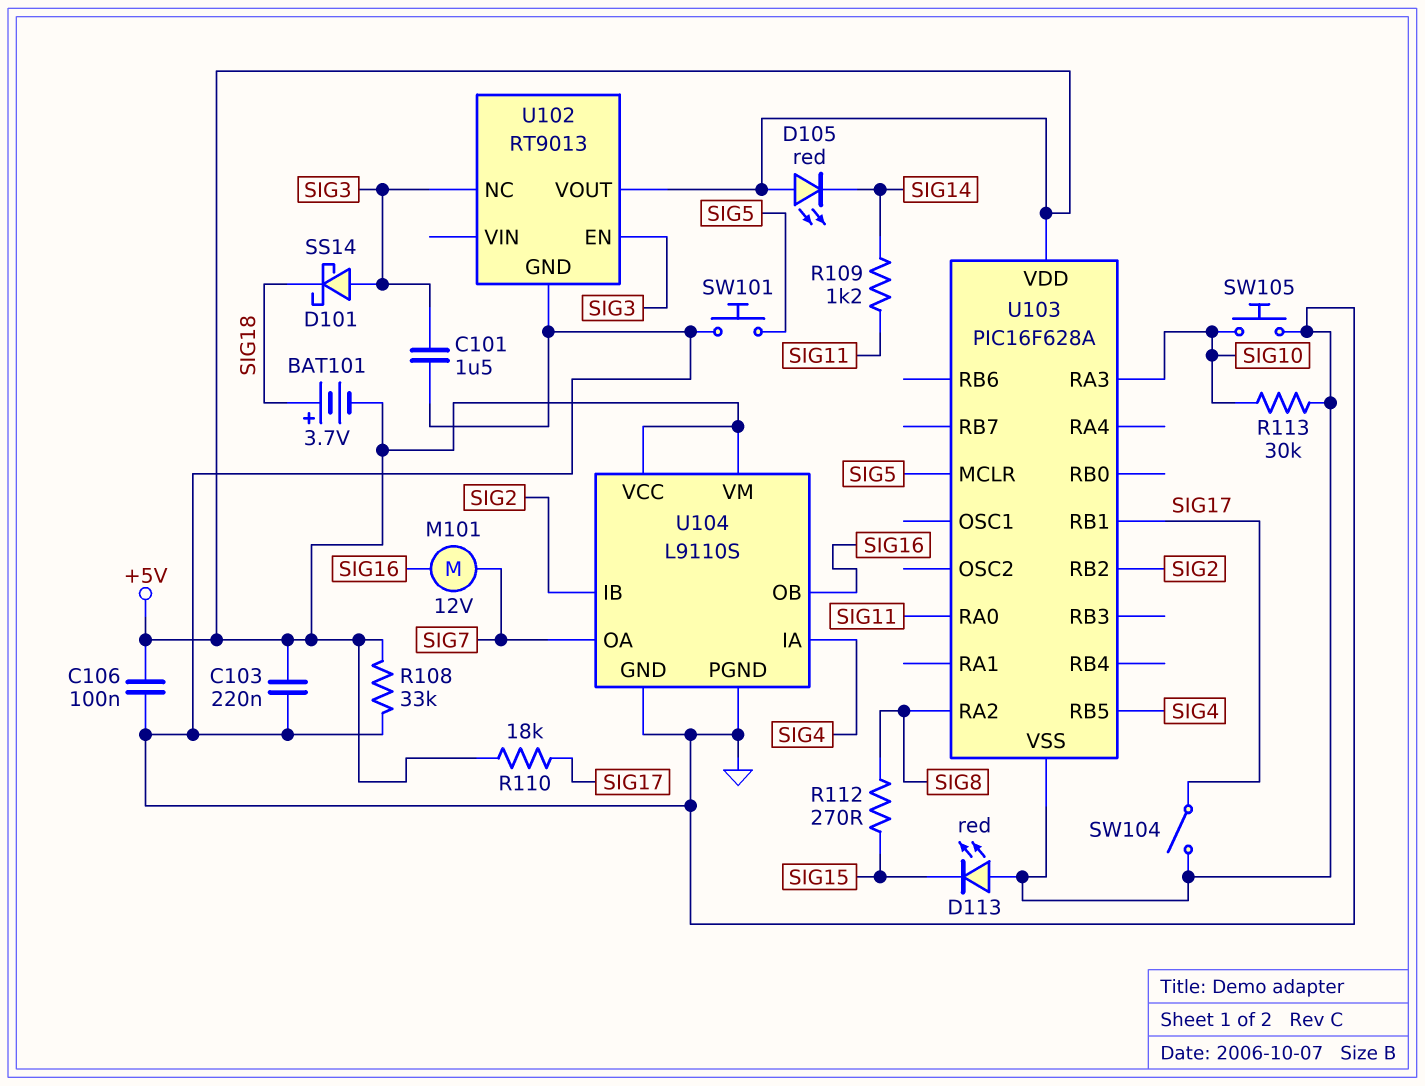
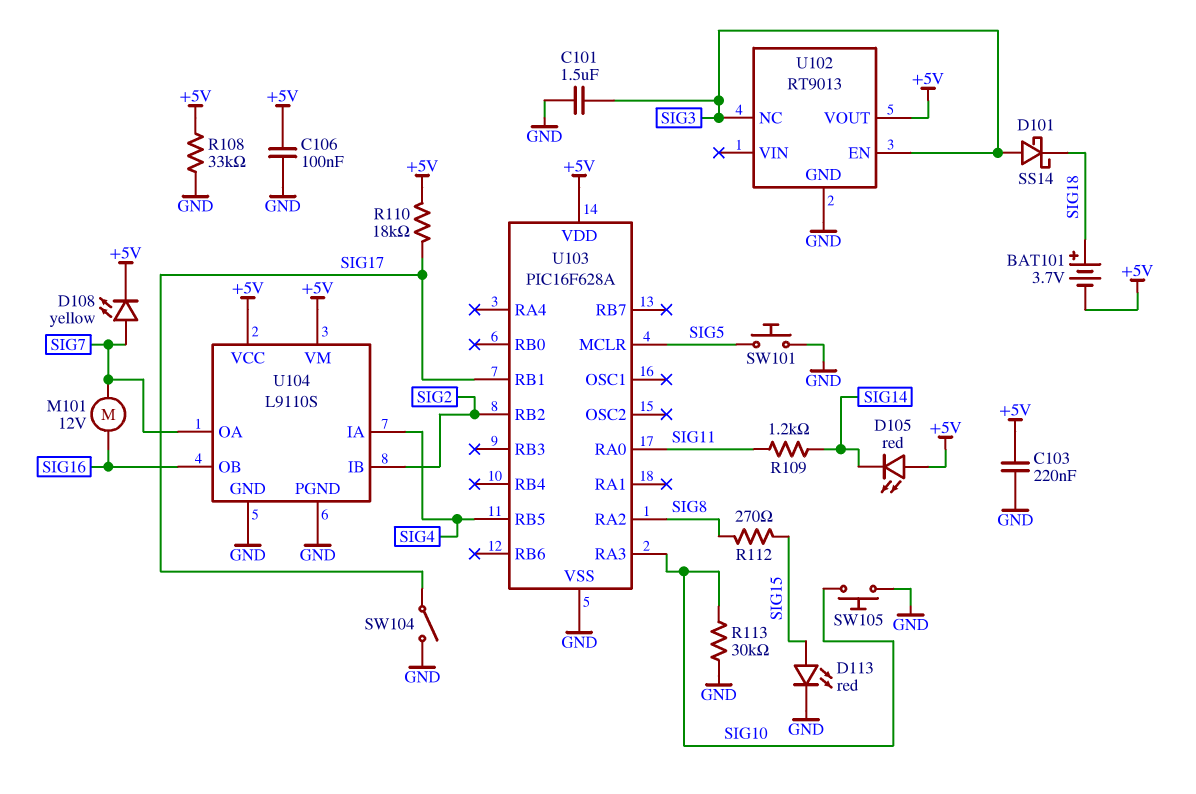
D108: none -> LED yellow (A SIG7, K +5V)
D113: LED red (A GND, K SIG15) -> LED red (A SIG15, K GND)

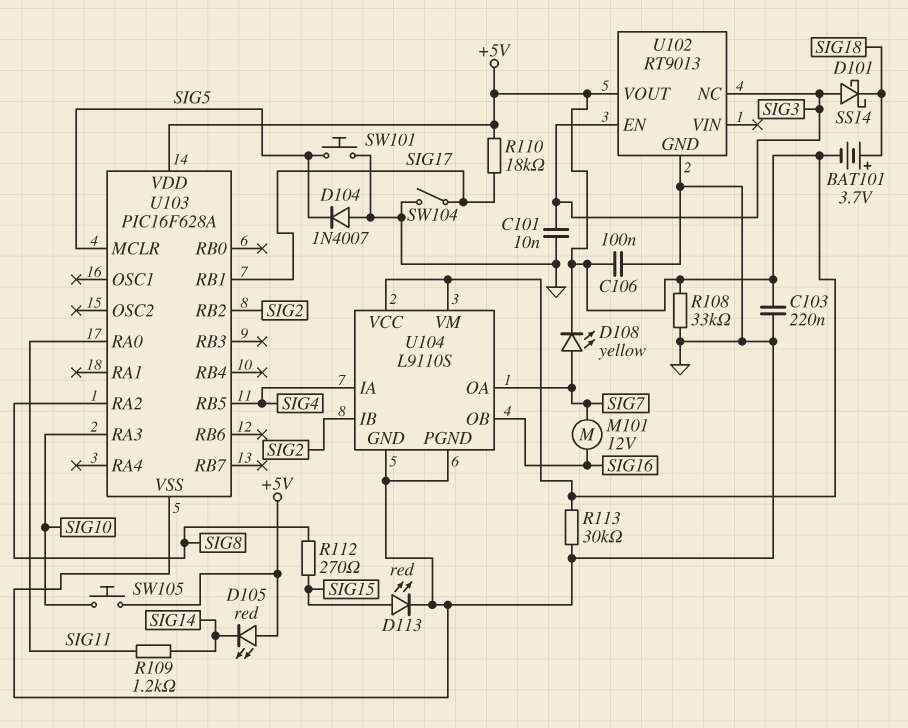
C101: 1.5uF (GND, SIG3) -> 10nF (GND, SIG3)
D104: none -> diode 1N4007 (A GND, K SIG5)
R113: 30k (GND, SIG10) -> 30k (+5V, GND)
SW105: button (GND, SIG10) -> button (+5V, SIG10)

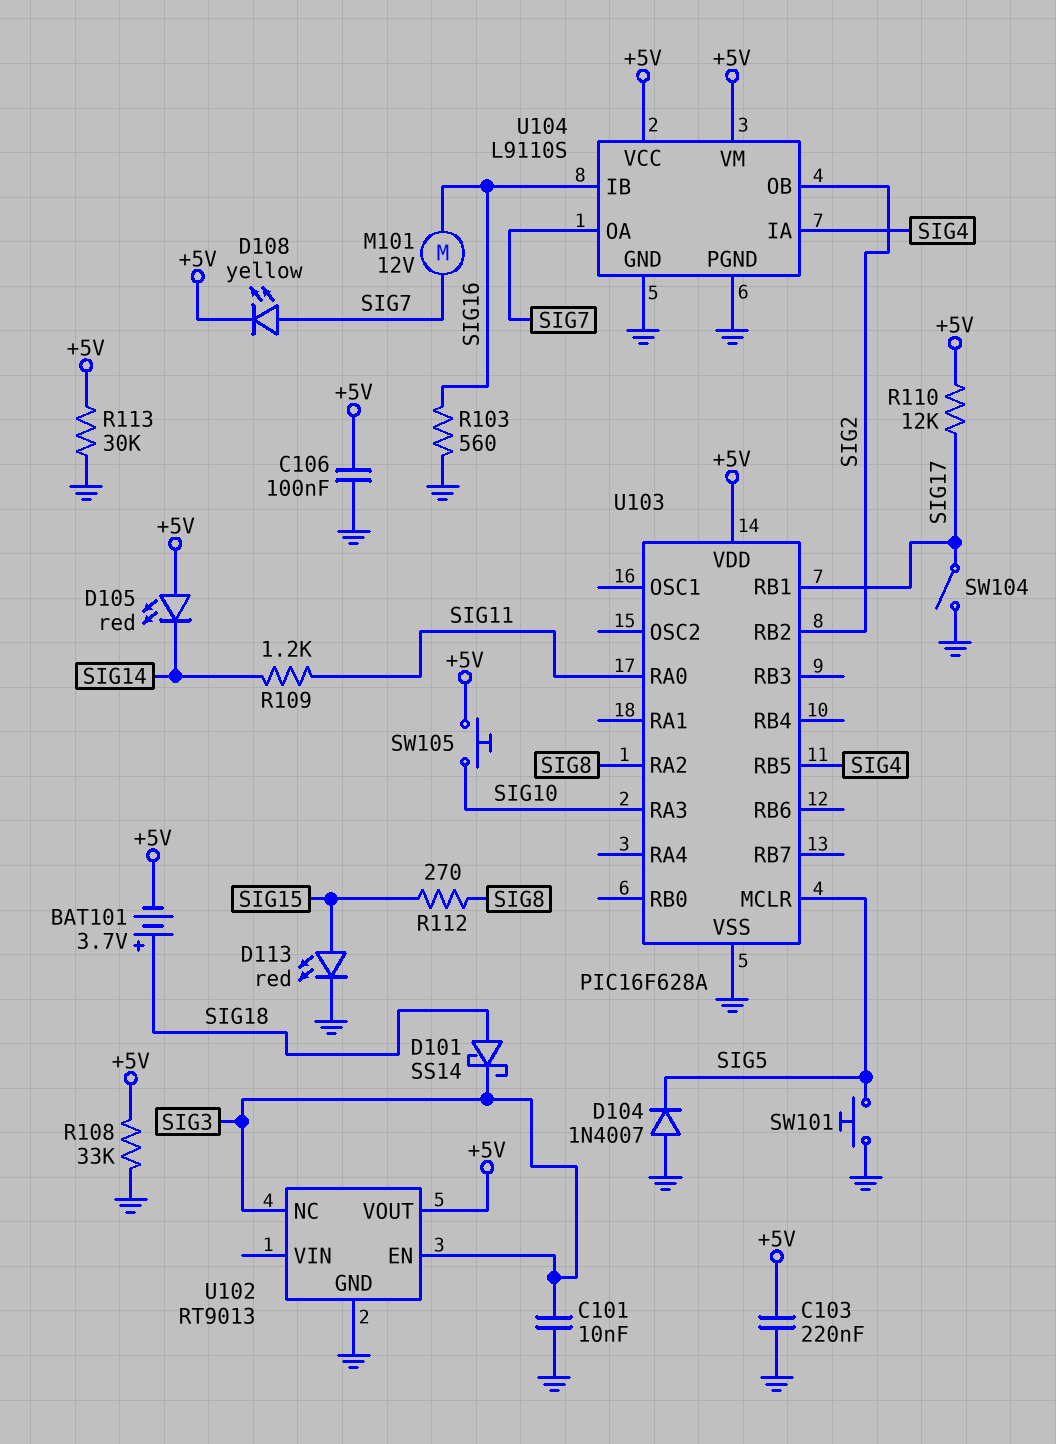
D101: schottky SS14 (A SIG3, K SIG18) -> schottky SS14 (A SIG18, K SIG3)
R103: none -> 560 (GND, SIG16)
R110: 18k (+5V, SIG17) -> 12k (+5V, SIG17)
U104 pin IB: SIG2 -> SIG16
U104 pin OB: SIG16 -> SIG2

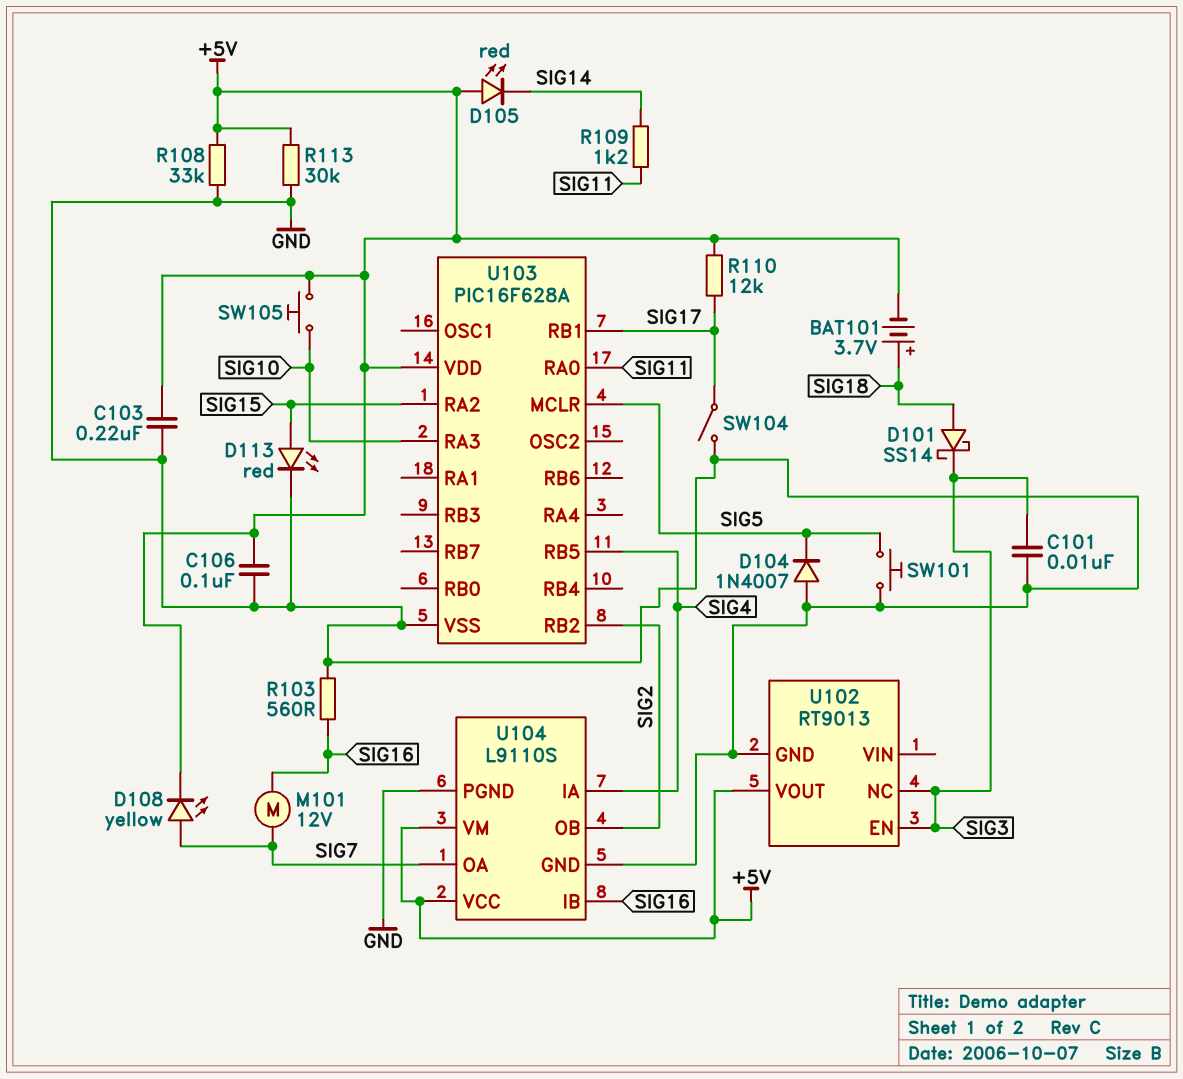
R112: 270 (SIG8, SIG15) -> none
U103 pin RA2: SIG8 -> SIG15

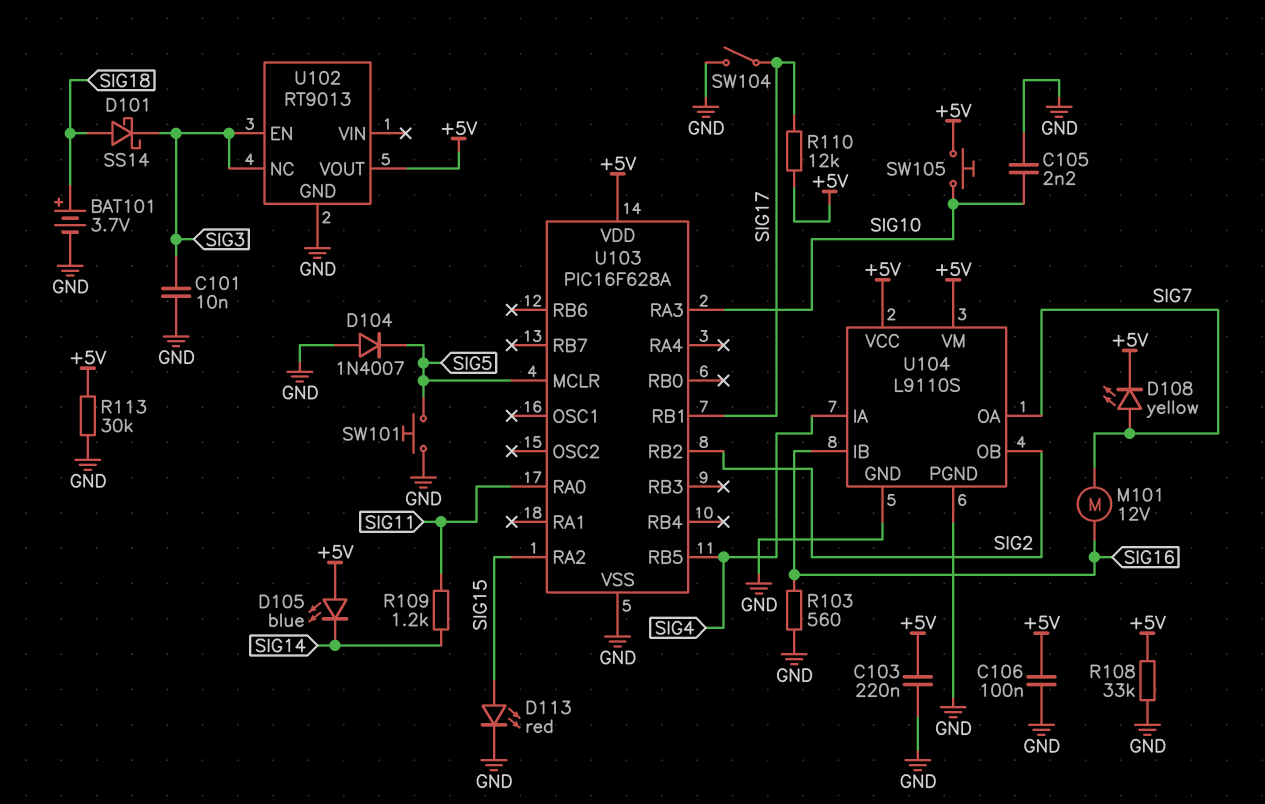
BAT101: 3.7V (plus SIG18, minus +5V) -> 3.7V (plus SIG18, minus GND)
C105: none -> 2.2nF (GND, SIG10)
D105: LED red (A +5V, K SIG14) -> LED blue (A +5V, K SIG14)

